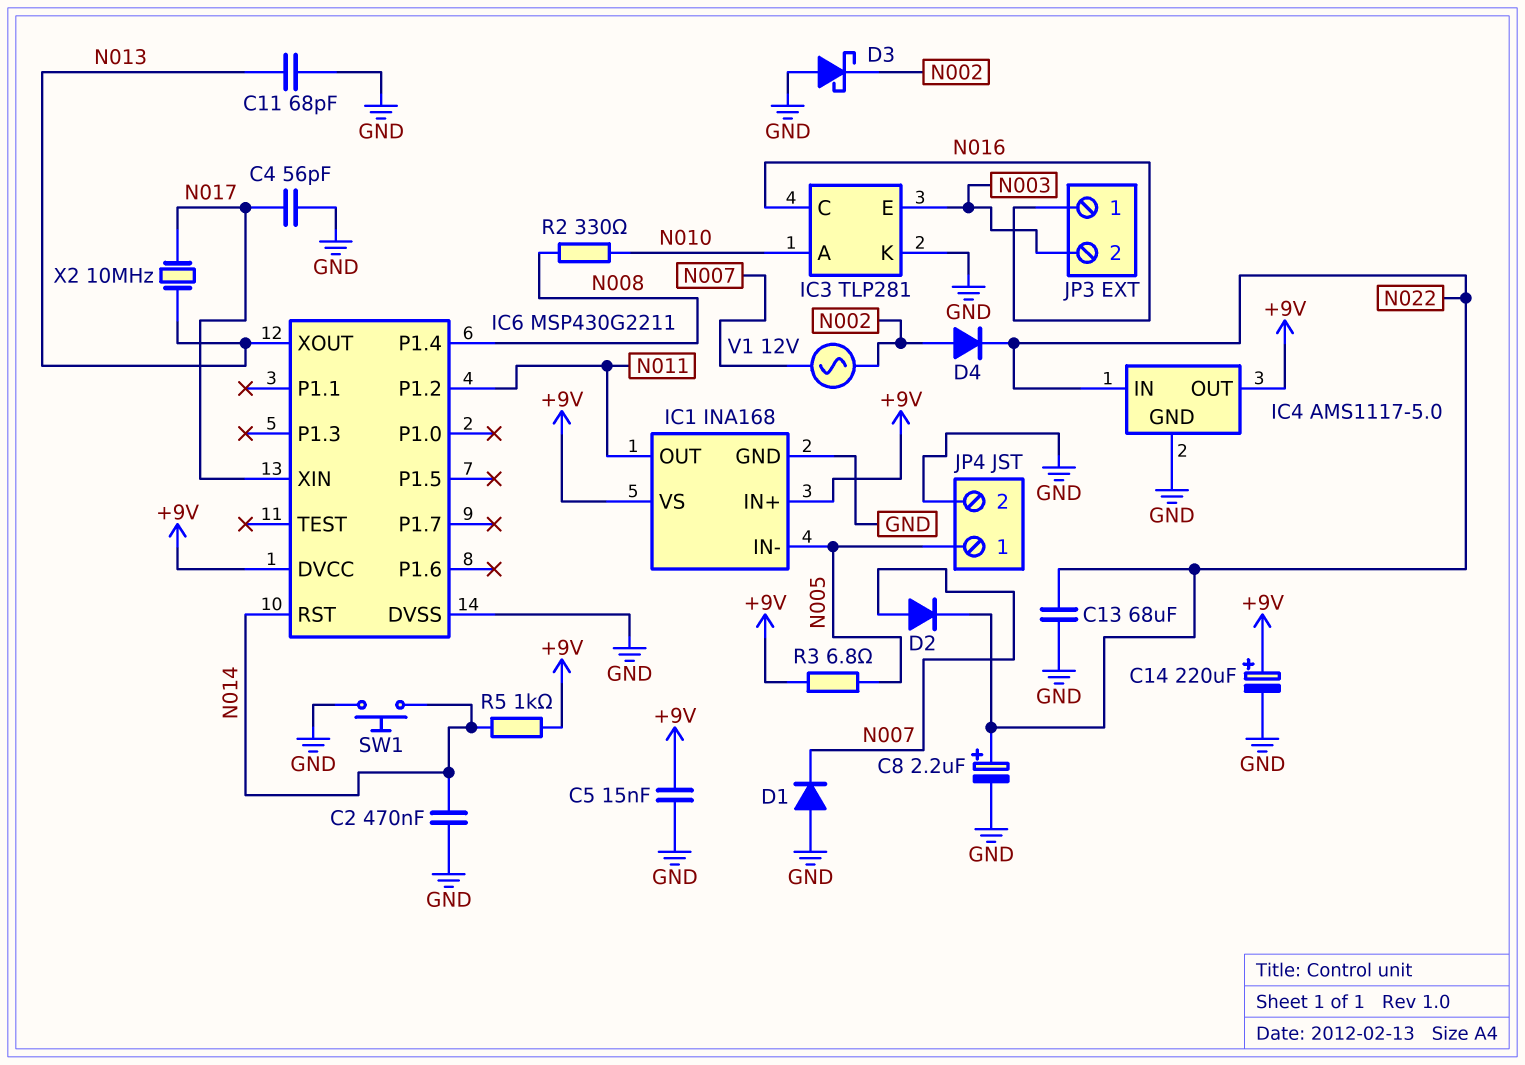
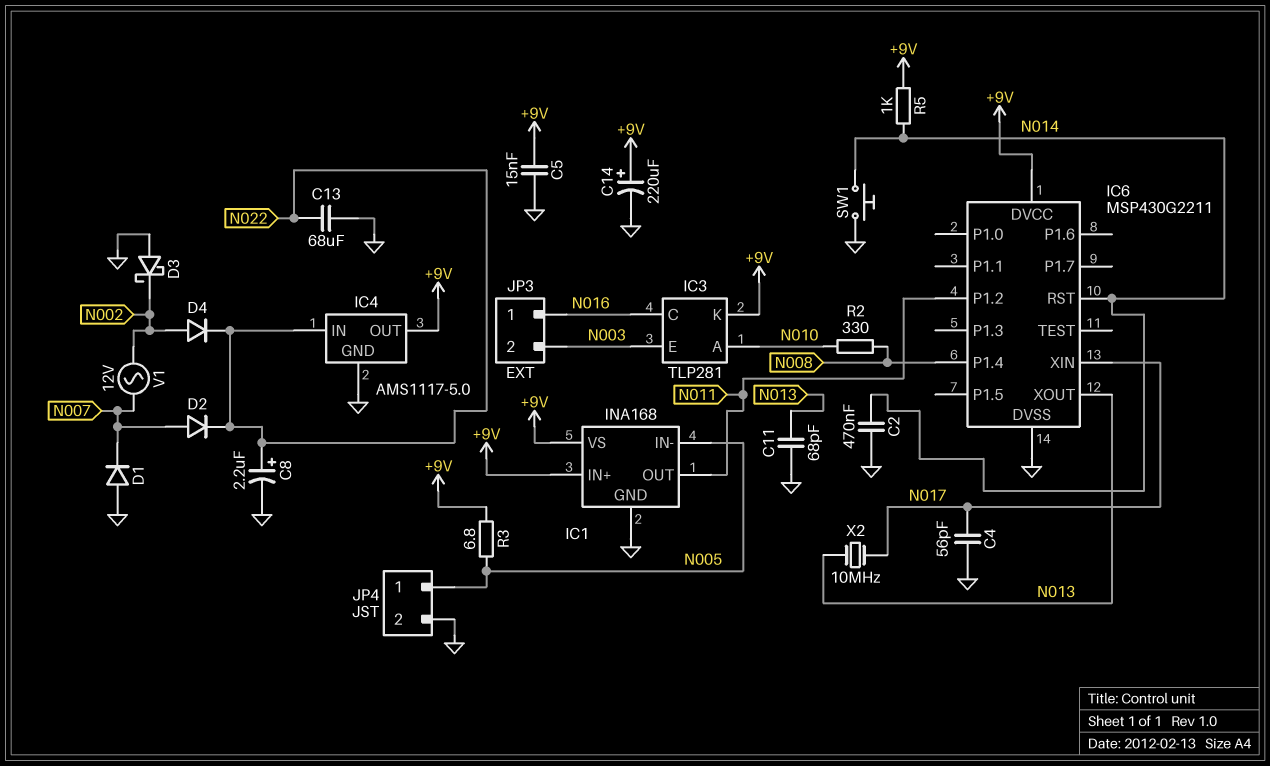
IC3 pin K: GND -> +9V

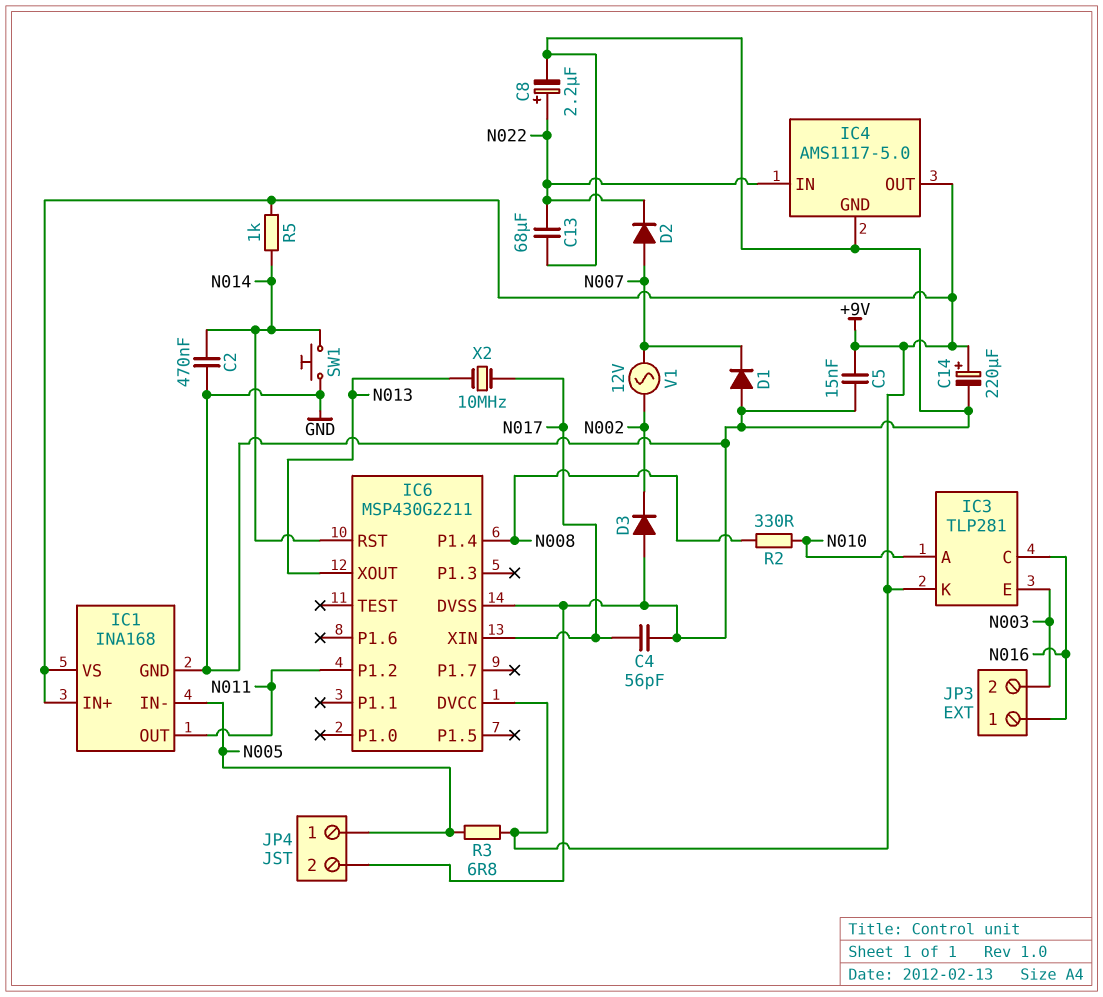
C11: 68pF (GND, N013) -> none
D3: schottky (A GND, K N002) -> diode (A GND, K N002)
D4: diode (A N002, K N022) -> none

